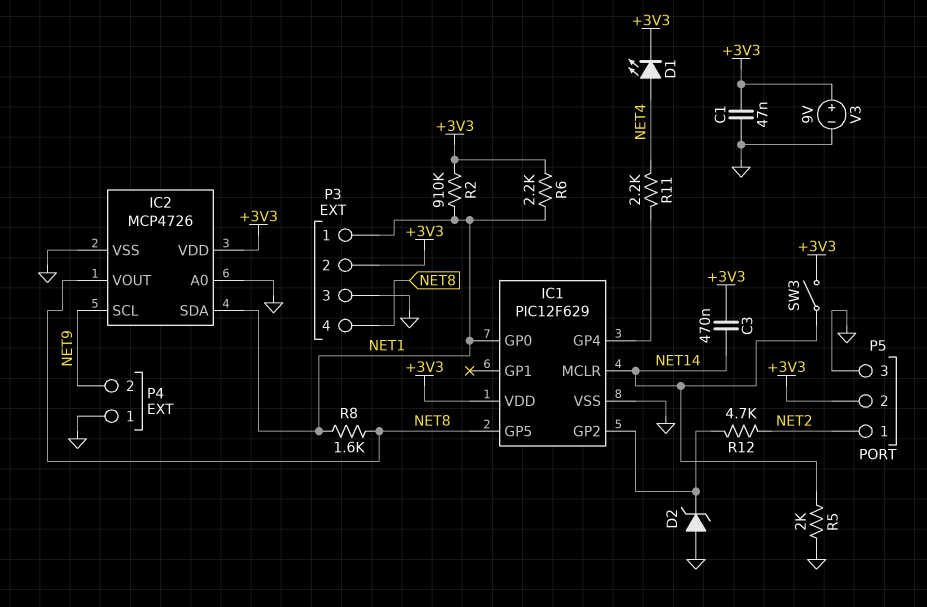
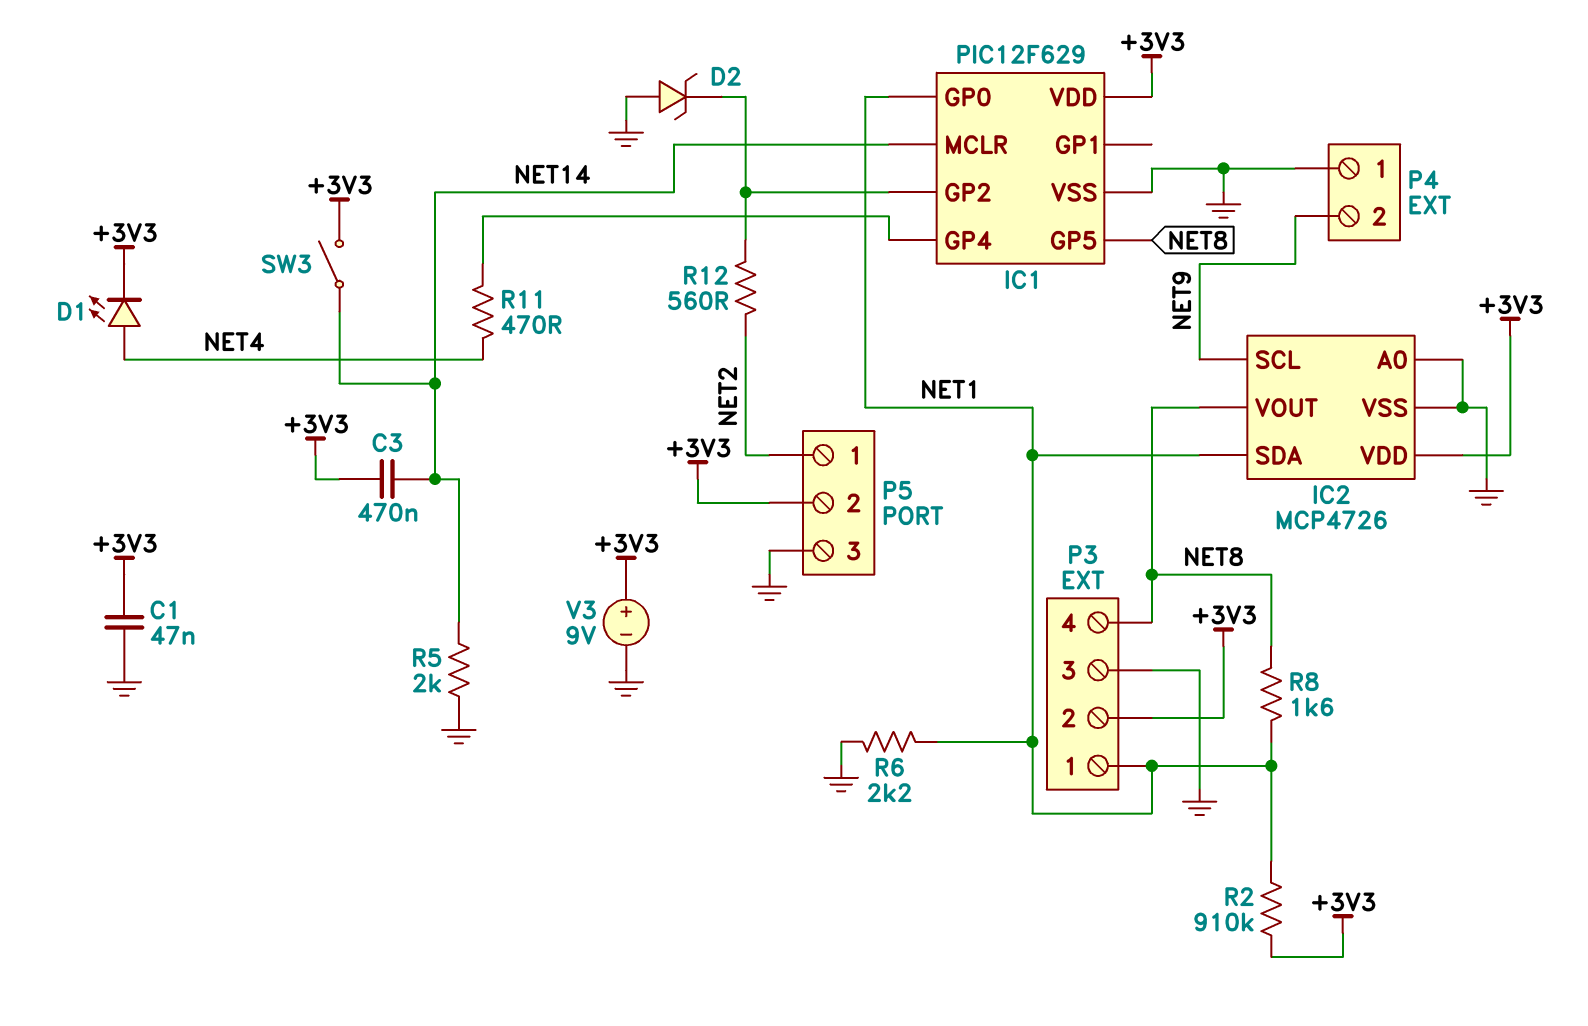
R6: 2.2k (+3V3, NET1) -> 2.2k (GND, NET1)
R11: 2.2k (IC1/GP4, NET4) -> 470 (IC1/GP4, NET4)
R12: 4.7k (IC1/GP2, NET2) -> 560 (IC1/GP2, NET2)

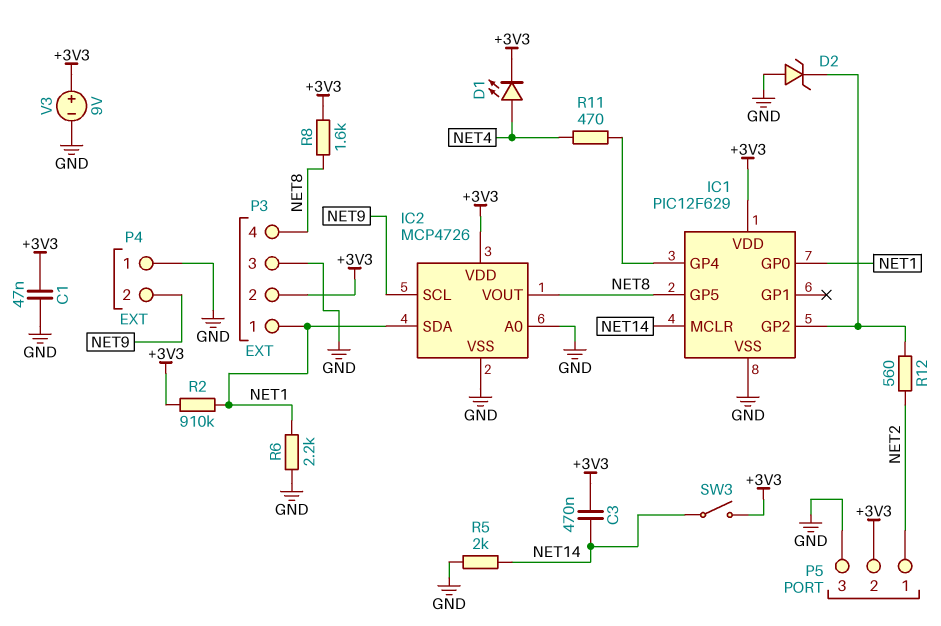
R8: 1.6k (NET1, NET8) -> 1.6k (+3V3, NET8)

